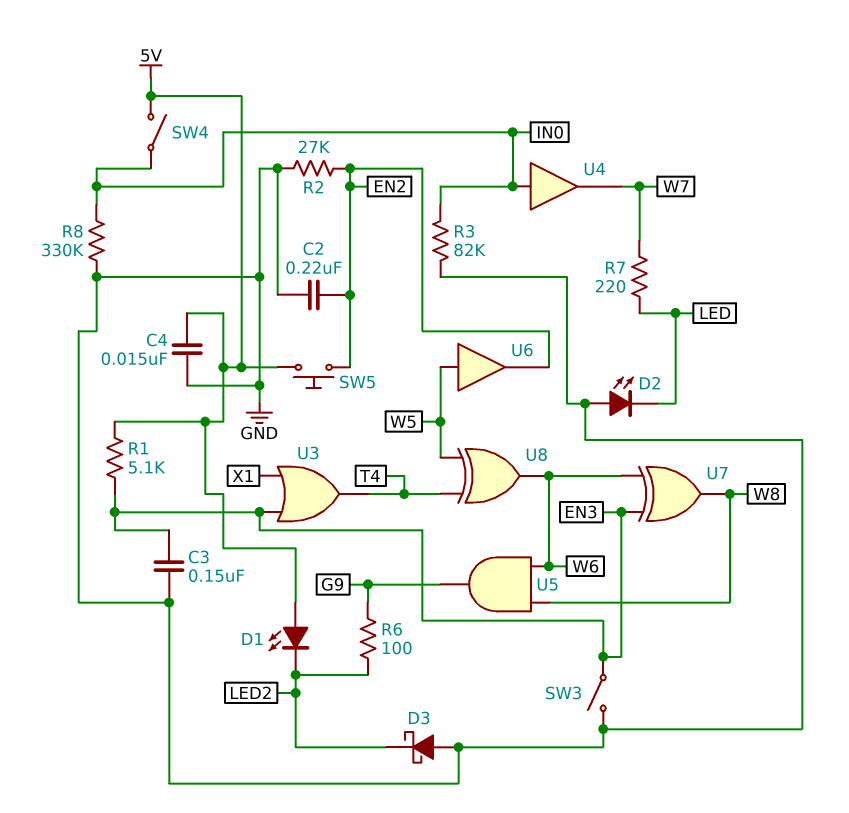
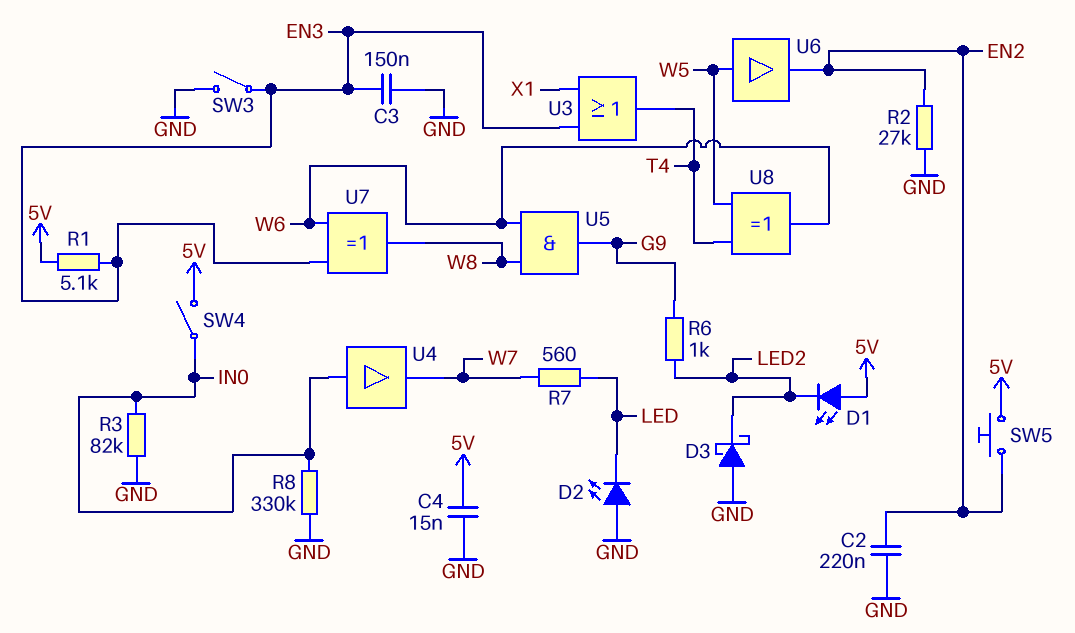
R6: 100 (G9, LED2) -> 1k (G9, LED2)
R7: 220 (LED, W7) -> 560 (LED, W7)

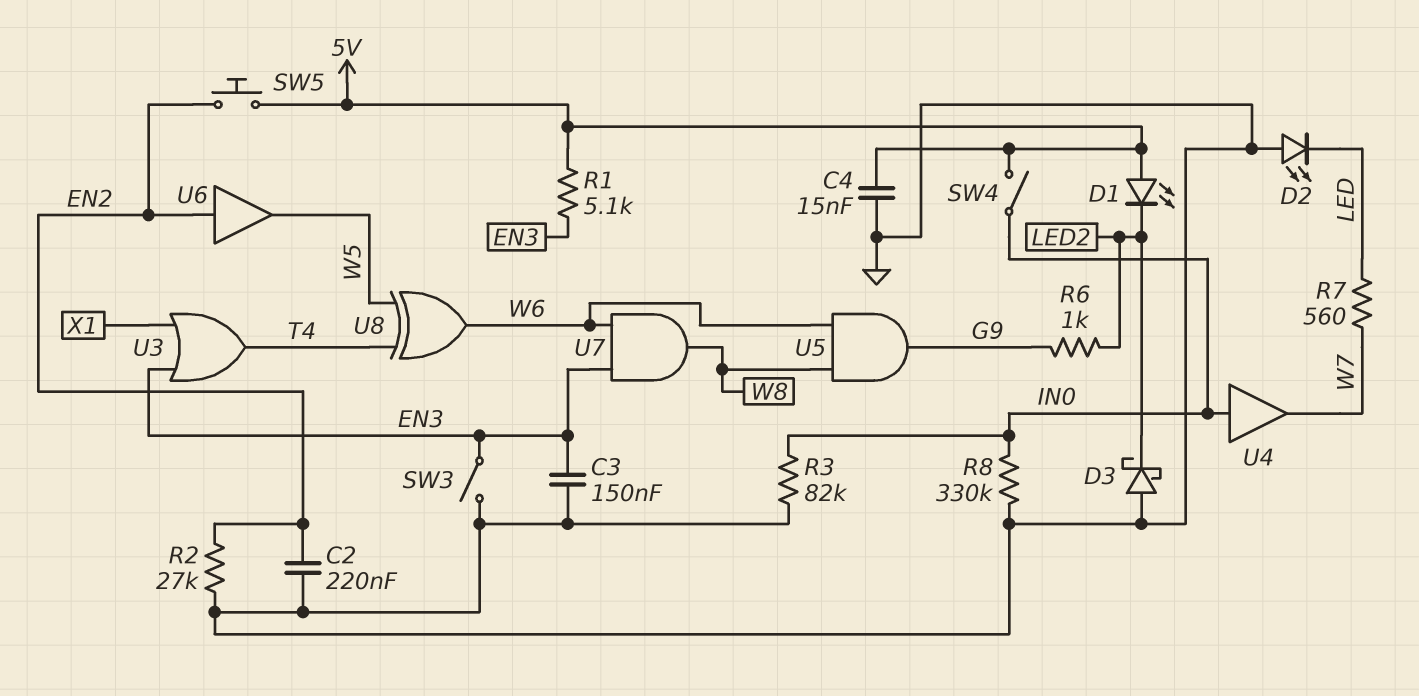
U6: buffer (in W5, out EN2) -> buffer (in EN2, out W5)
U7: XOR (in EN3, in W6, out W8) -> AND (in EN3, in W6, out W8)

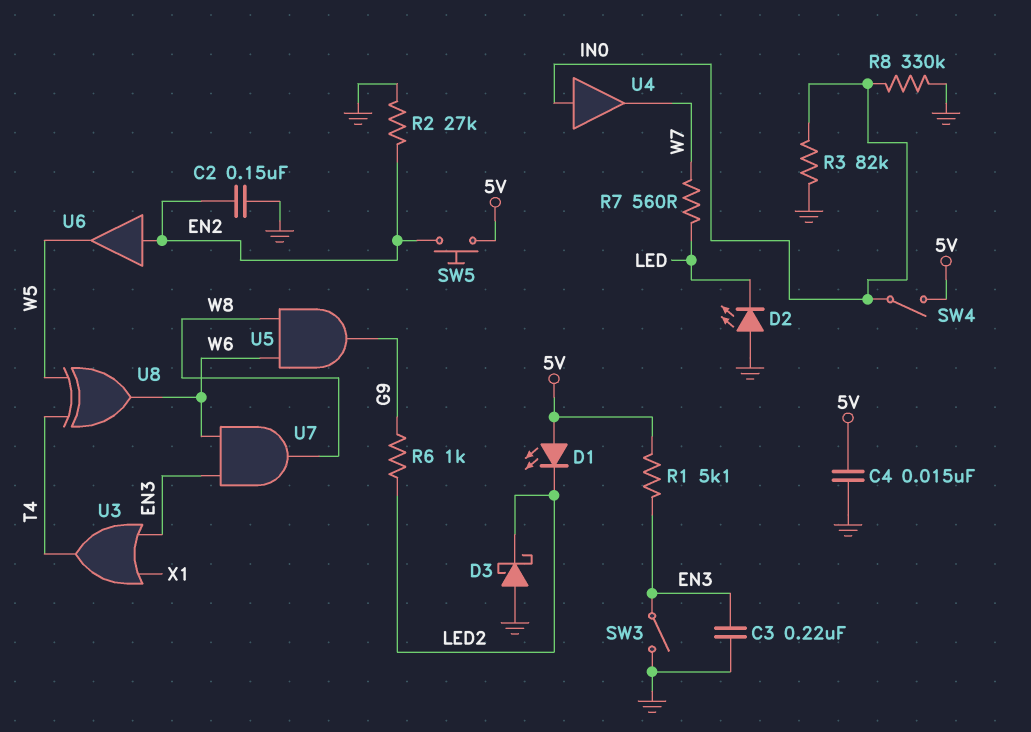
C2: 220nF (EN2, GND) -> 150nF (EN2, GND)
C3: 150nF (EN3, GND) -> 220nF (EN3, GND)

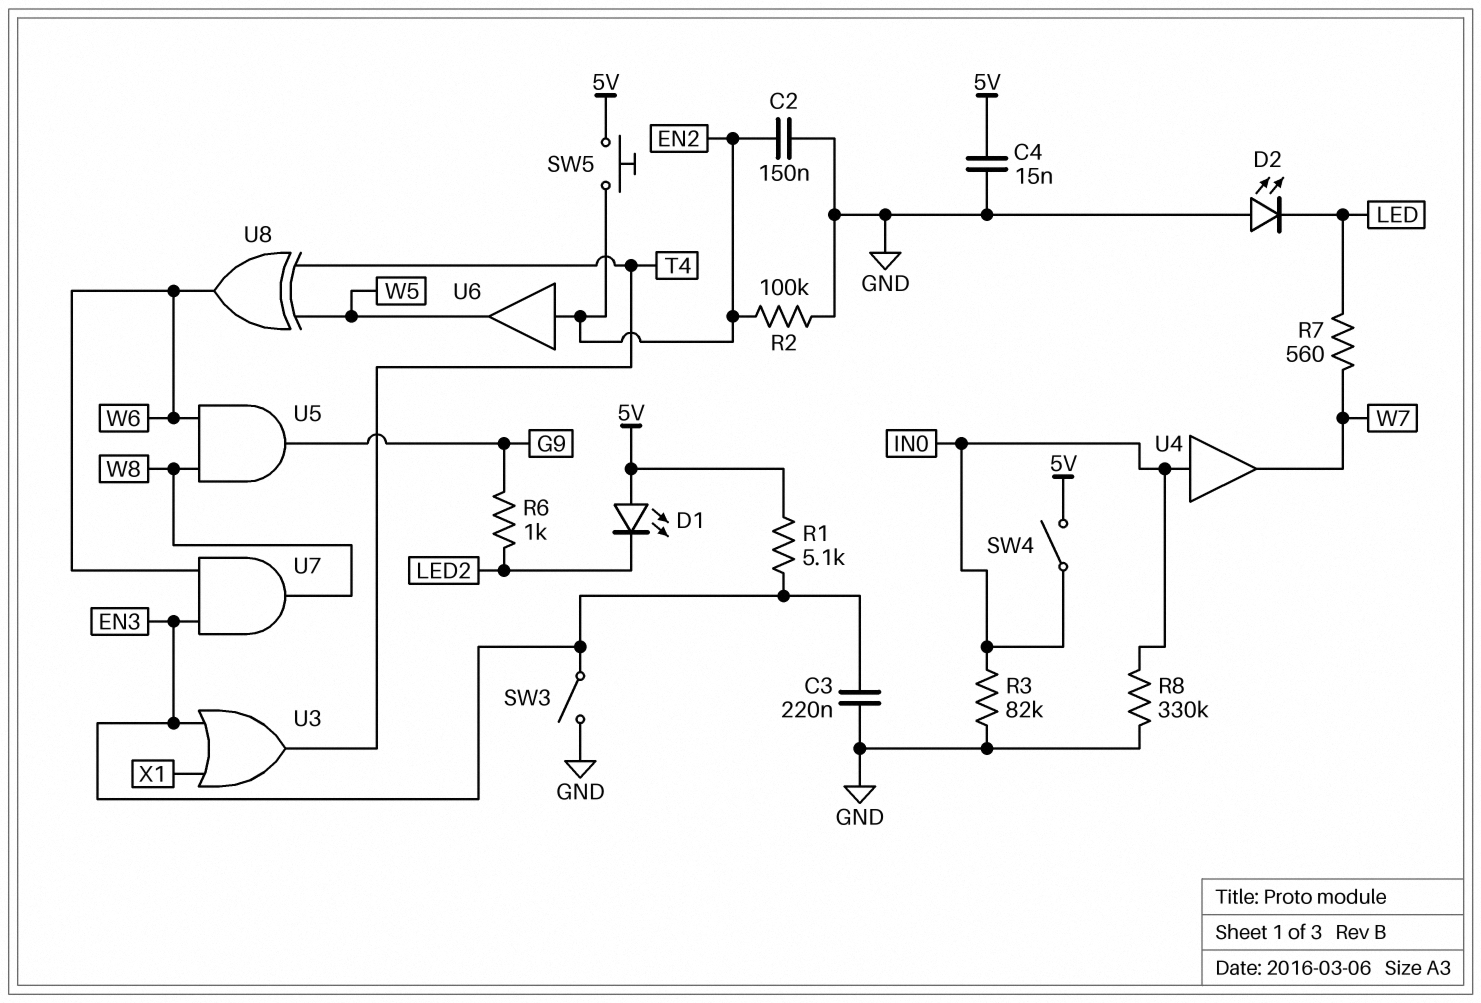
D3: schottky (A GND, K LED2) -> none
R2: 27k (EN2, GND) -> 100k (EN2, GND)

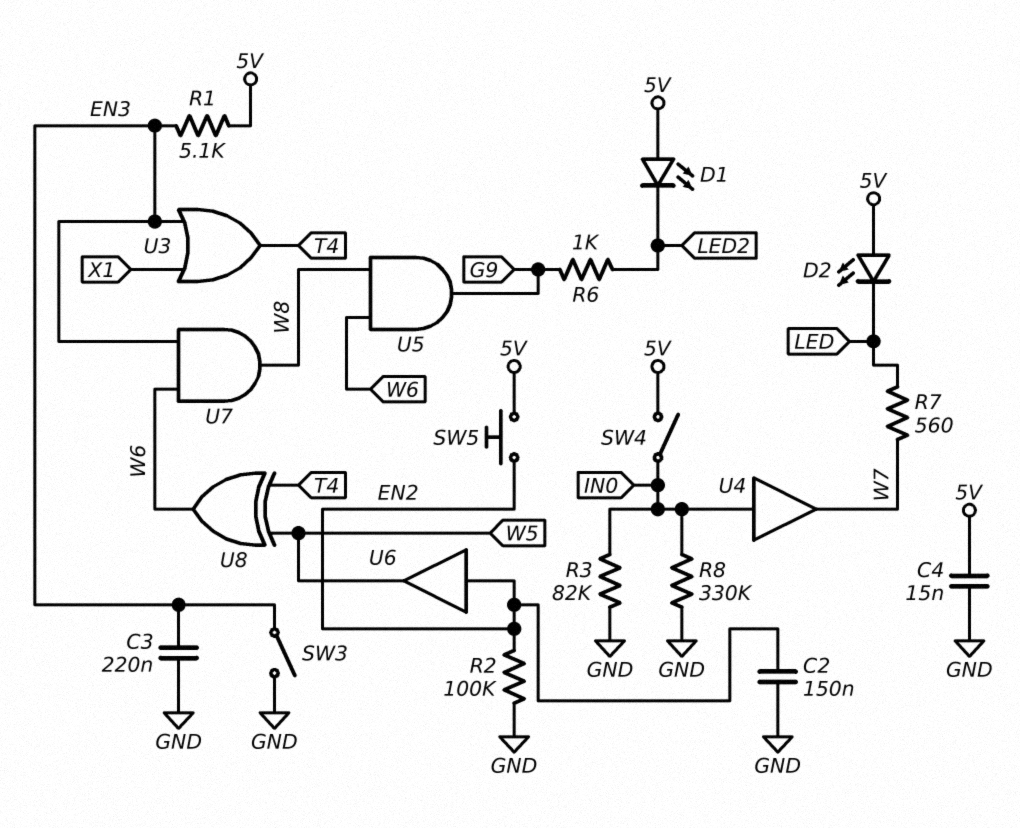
D2: LED (A GND, K LED) -> LED (A 5V, K LED)

